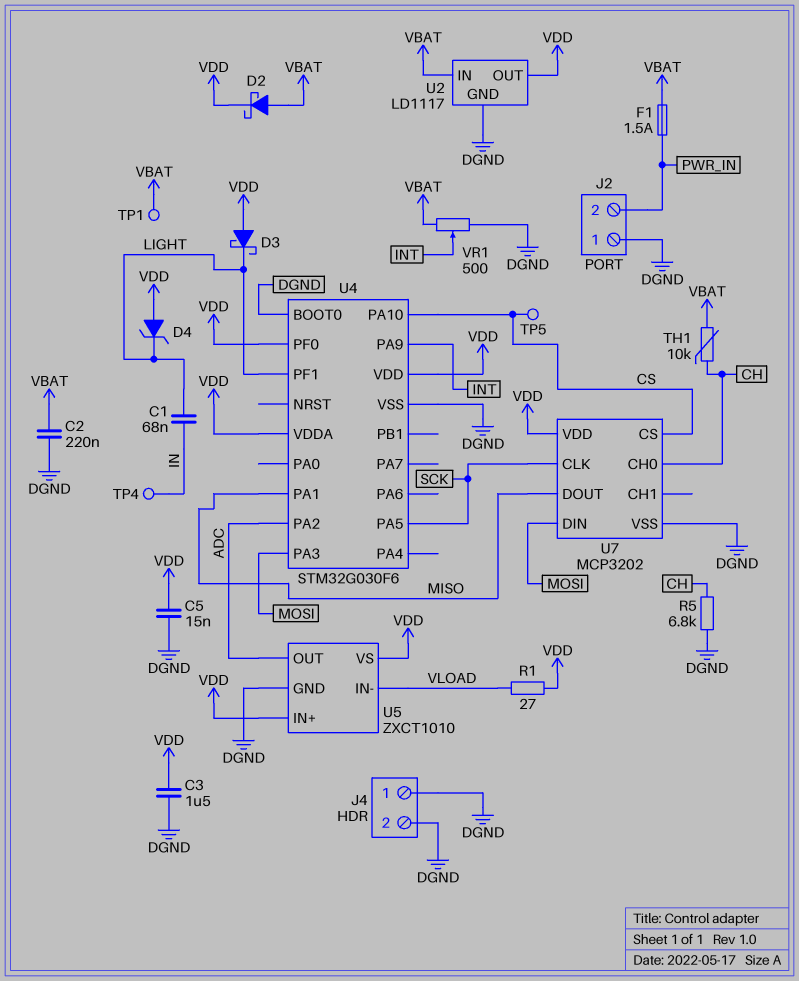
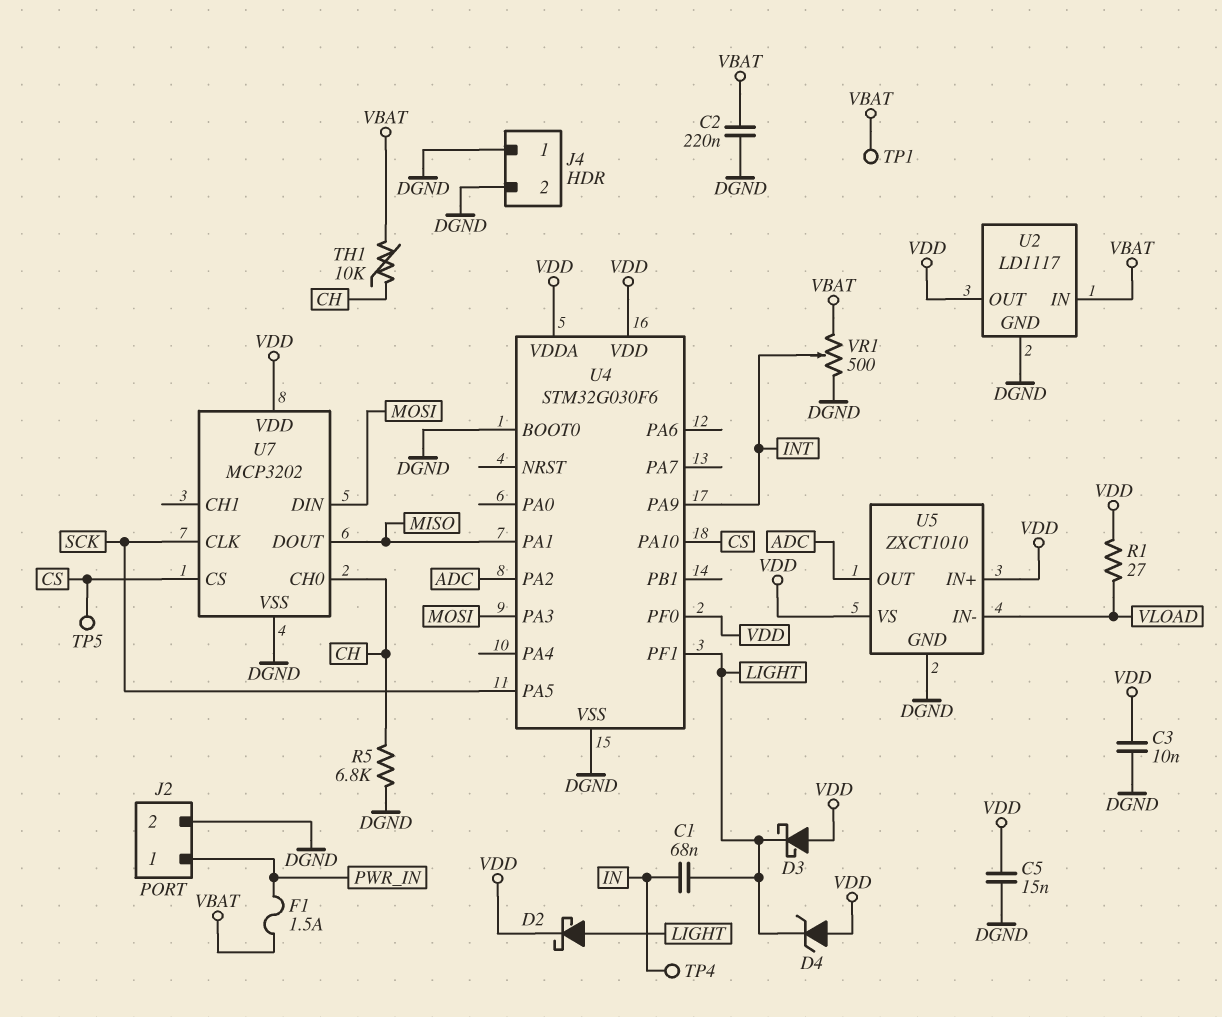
C3: 1.5uF (DGND, VDD) -> 10nF (DGND, VDD)
D2: schottky (A VBAT, K VDD) -> schottky (A LIGHT, K VDD)
J2 pin 1: DGND -> PWR_IN
J2 pin 2: PWR_IN -> DGND

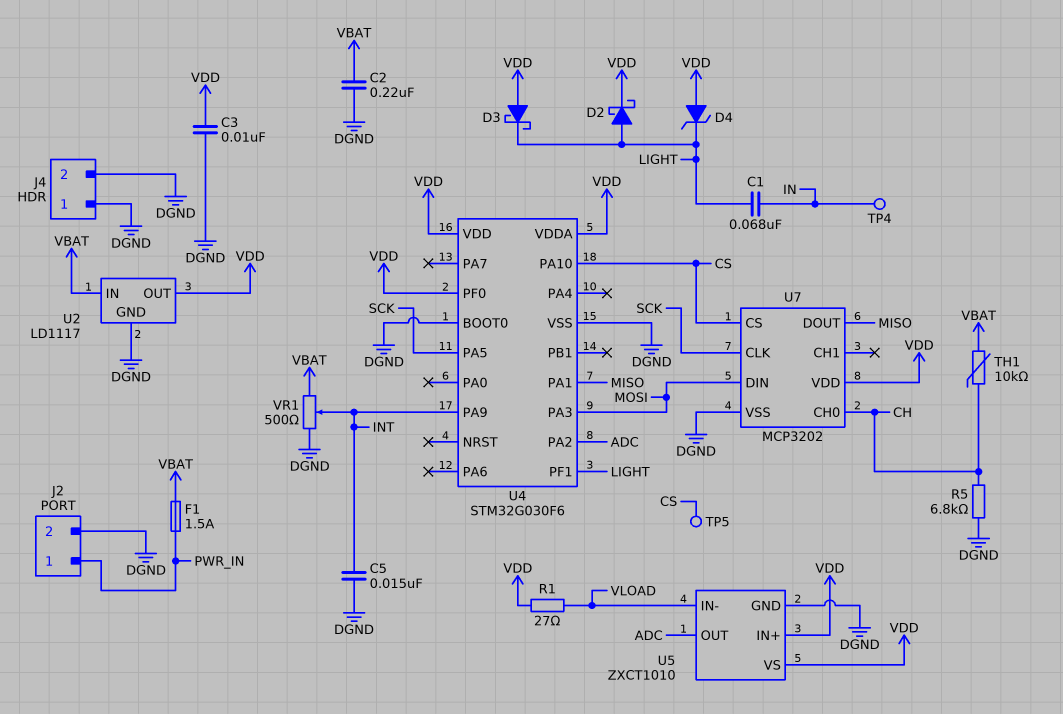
C5: 15nF (DGND, VDD) -> 15nF (DGND, INT)
TP1: test point (VBAT) -> none

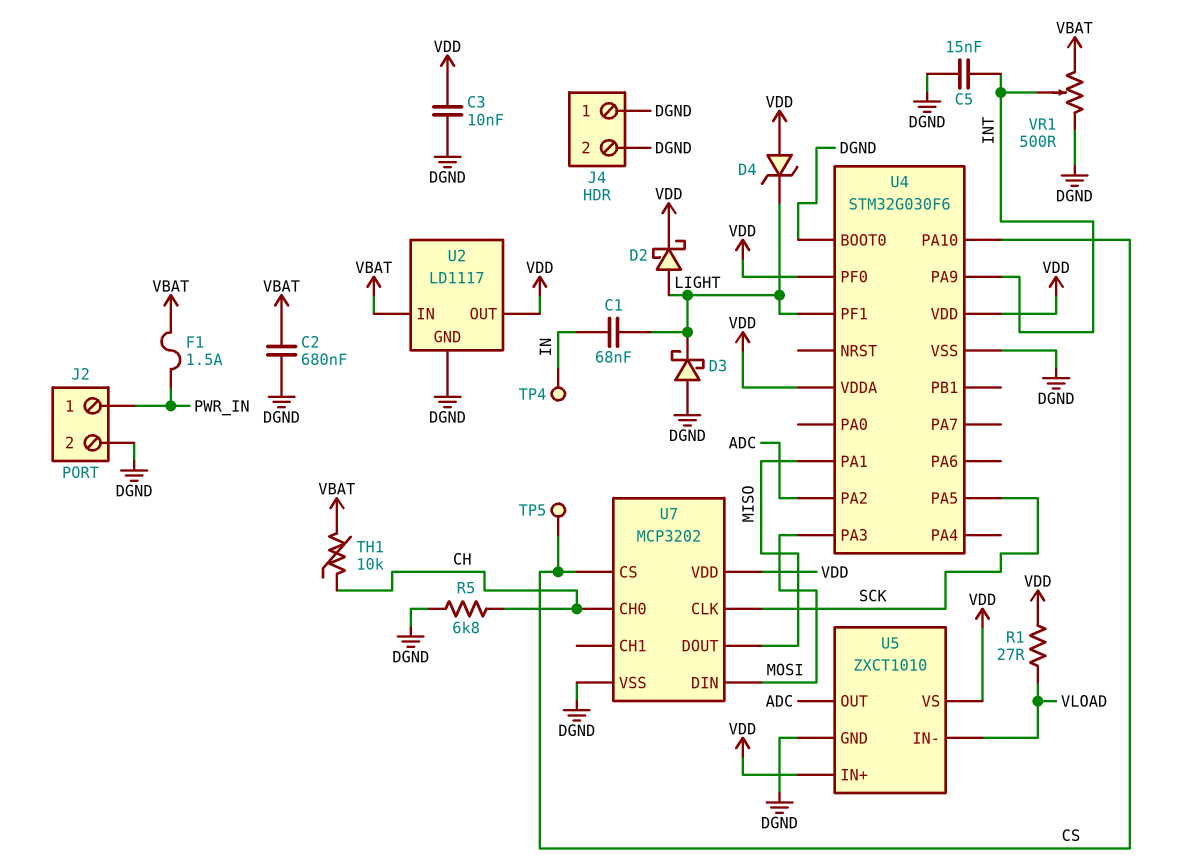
C2: 220nF (DGND, VBAT) -> 680nF (DGND, VBAT)
D3: schottky (A VDD, K LIGHT) -> schottky (A DGND, K LIGHT)

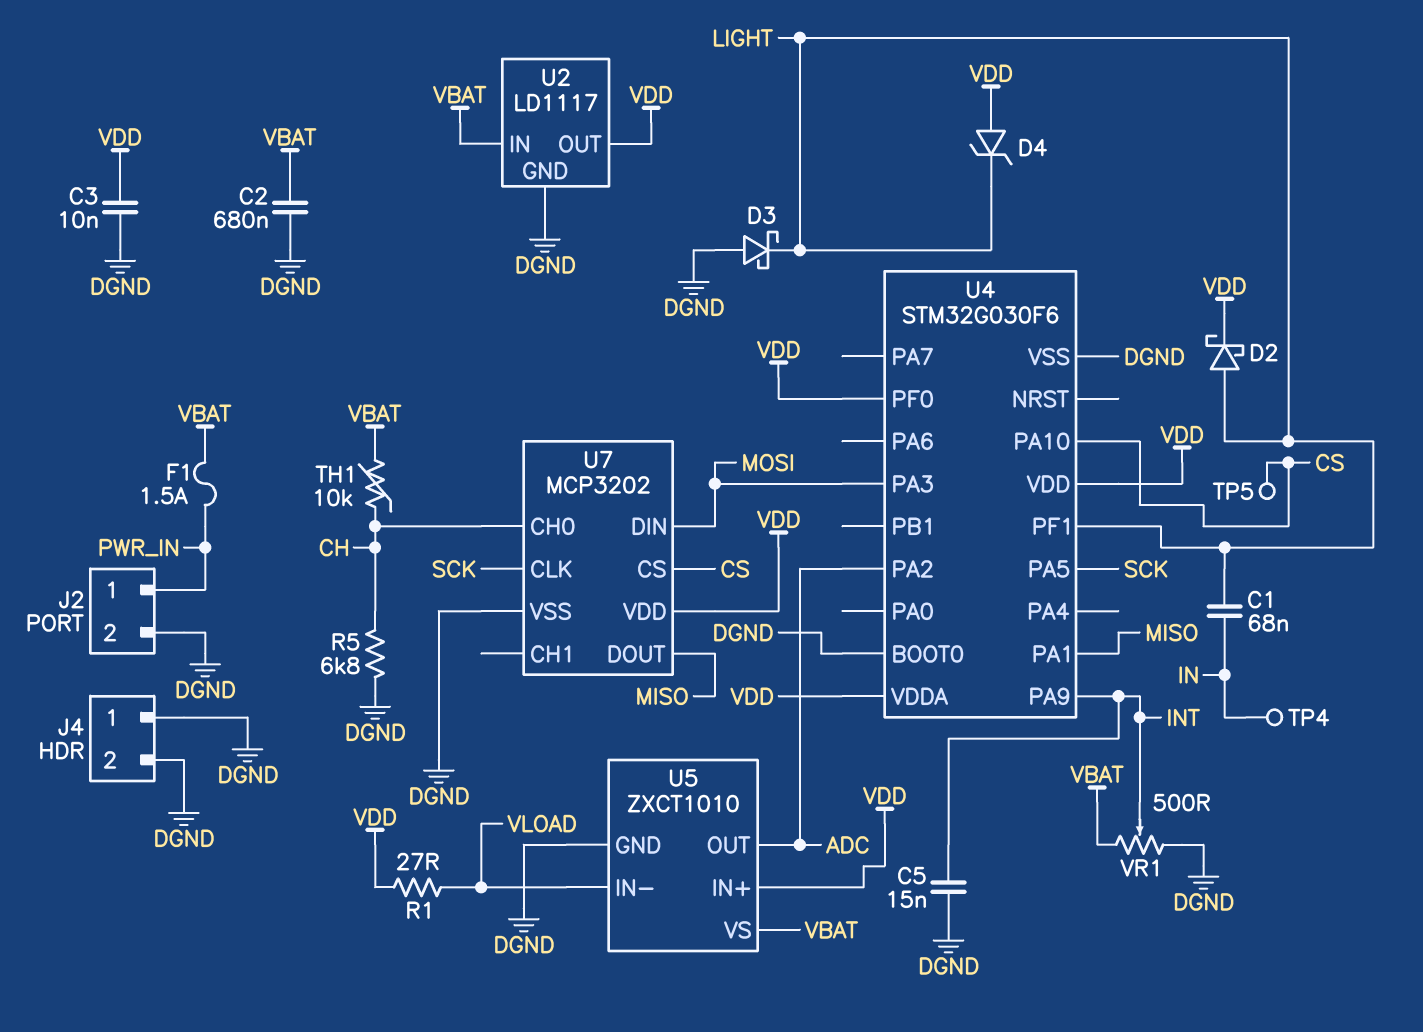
U5 pin VS: VDD -> VBAT

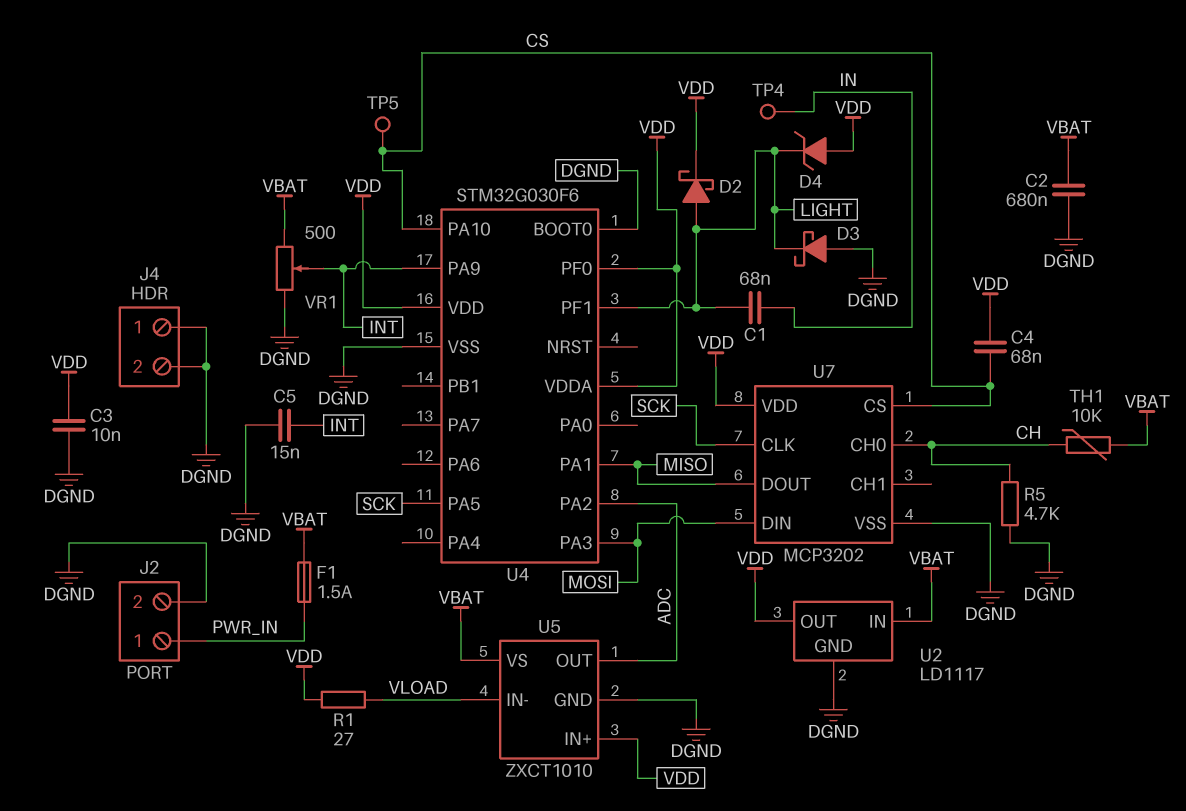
C4: none -> 68nF (CS, VDD)
R5: 6.8k (CH, DGND) -> 4.7k (CH, DGND)

